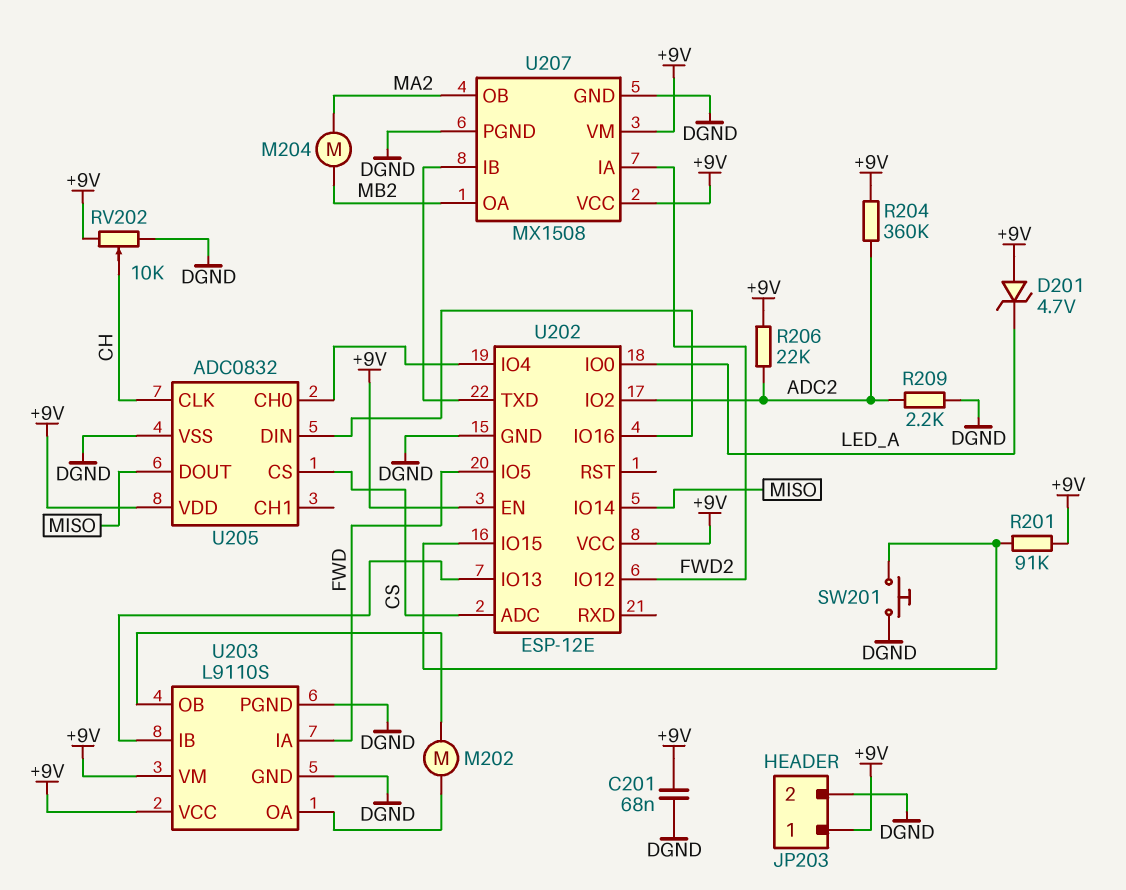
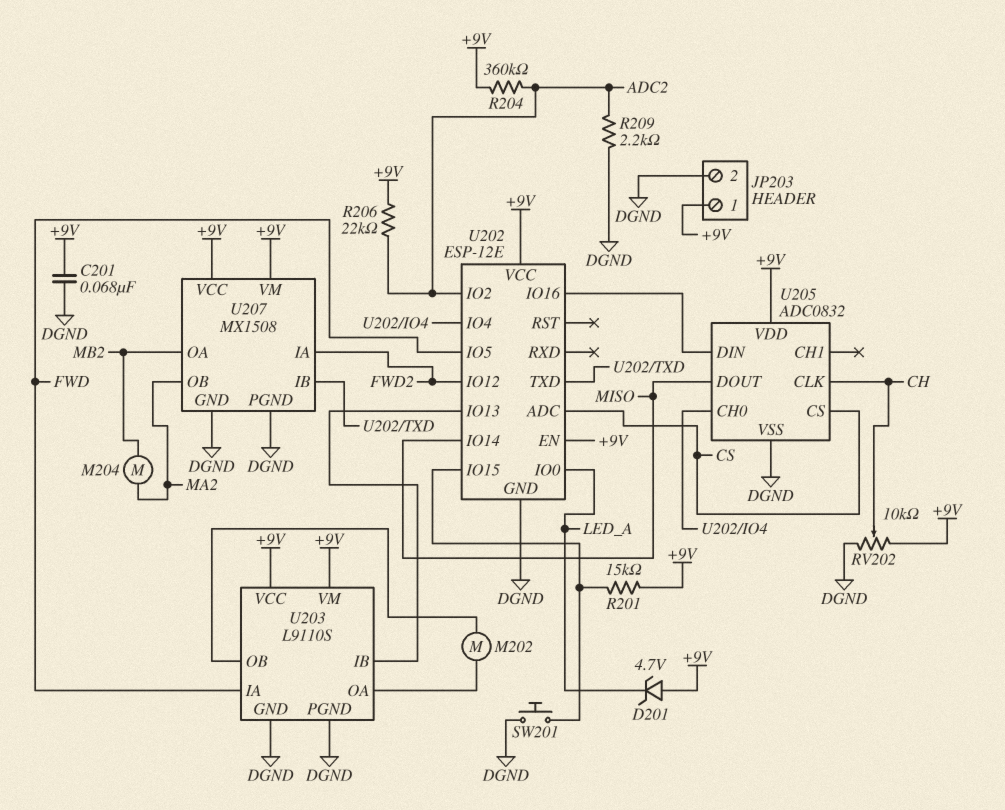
R201: 91k (+9V, U202/IO15) -> 15k (+9V, U202/IO15)

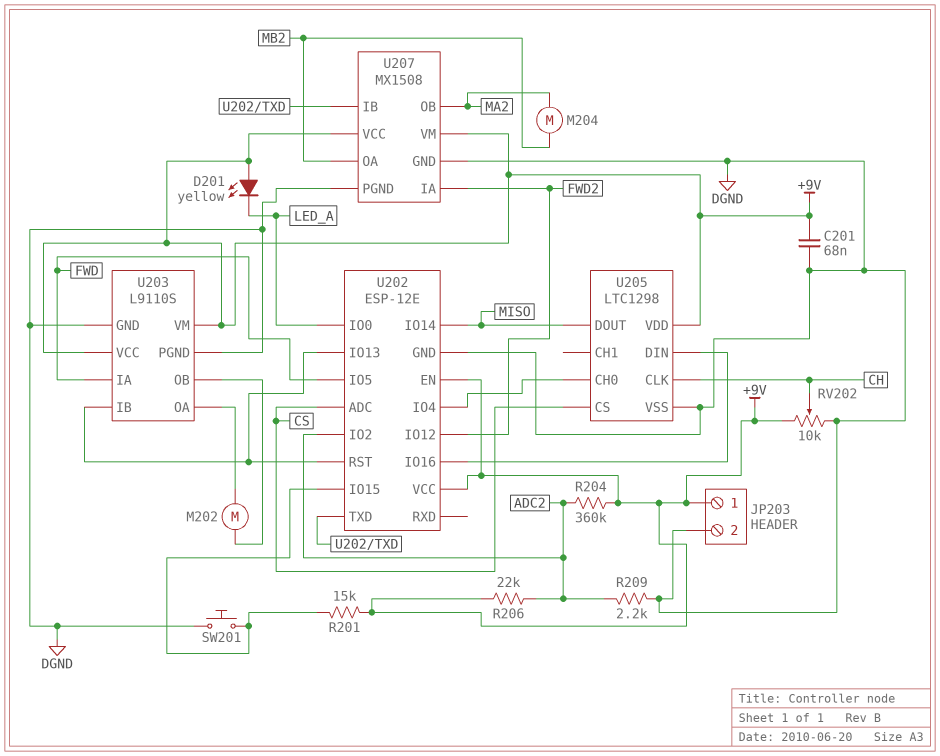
D201: zener 4.7V (A +9V, K LED_A) -> LED yellow (A +9V, K LED_A)
U202 pin RST: none -> U202/IO13
U205: ADC0832 -> LTC1298

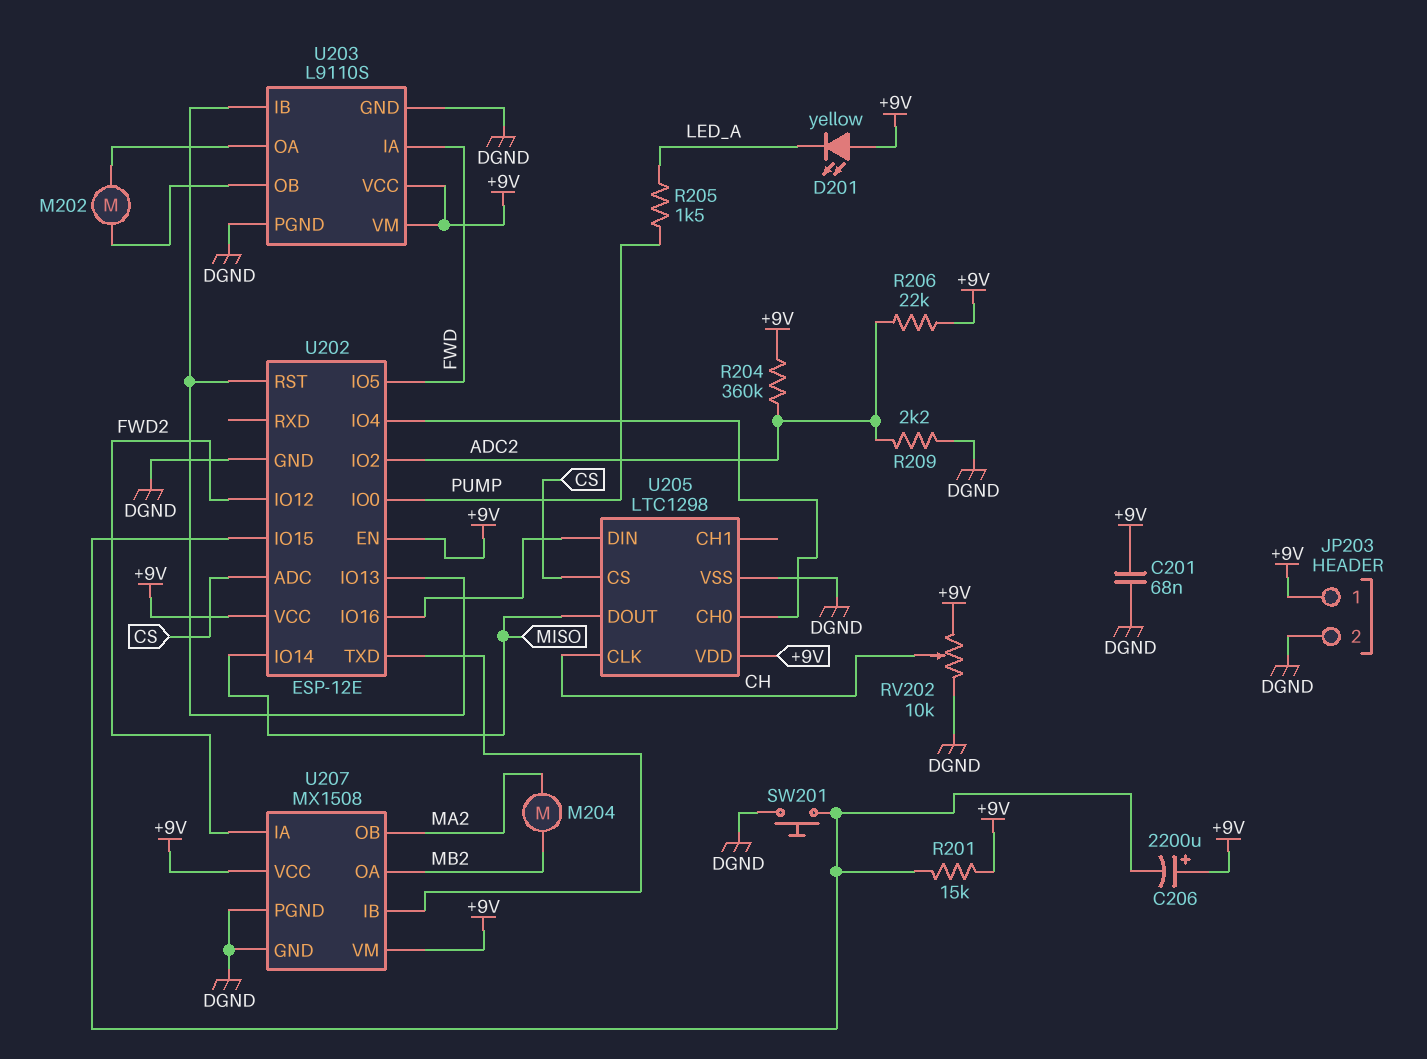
C206: none -> 2200uF (plus +9V, minus U202/IO15)
R205: none -> 1.5k (LED_A, PUMP)
U202 pin IO0: LED_A -> PUMP

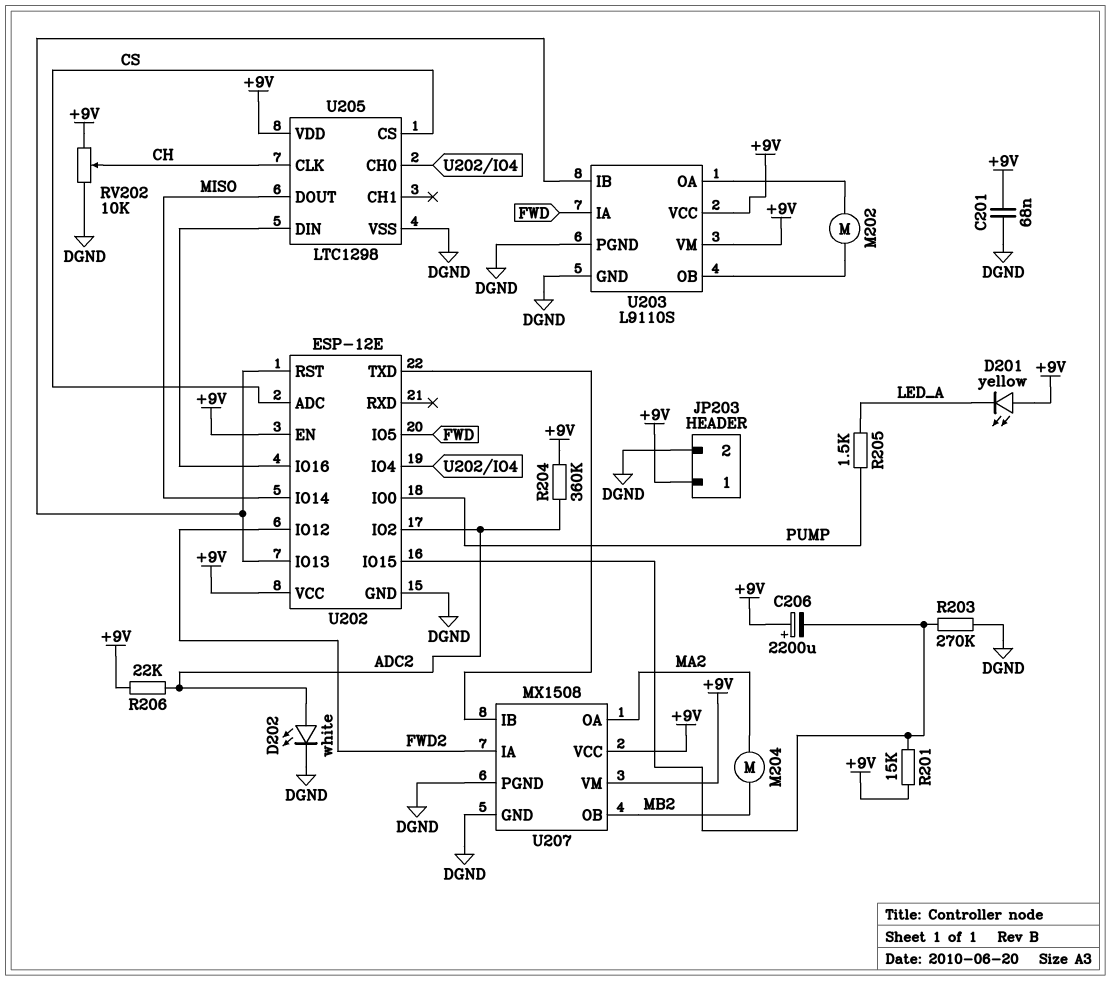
D202: none -> LED white (A ADC2, K DGND)
R203: none -> 270k (DGND, U202/IO15)
R209: 2.2k (ADC2, DGND) -> none
SW201: button (DGND, U202/IO15) -> none
U207 pin OA: MB2 -> MA2
U207 pin OB: MA2 -> MB2

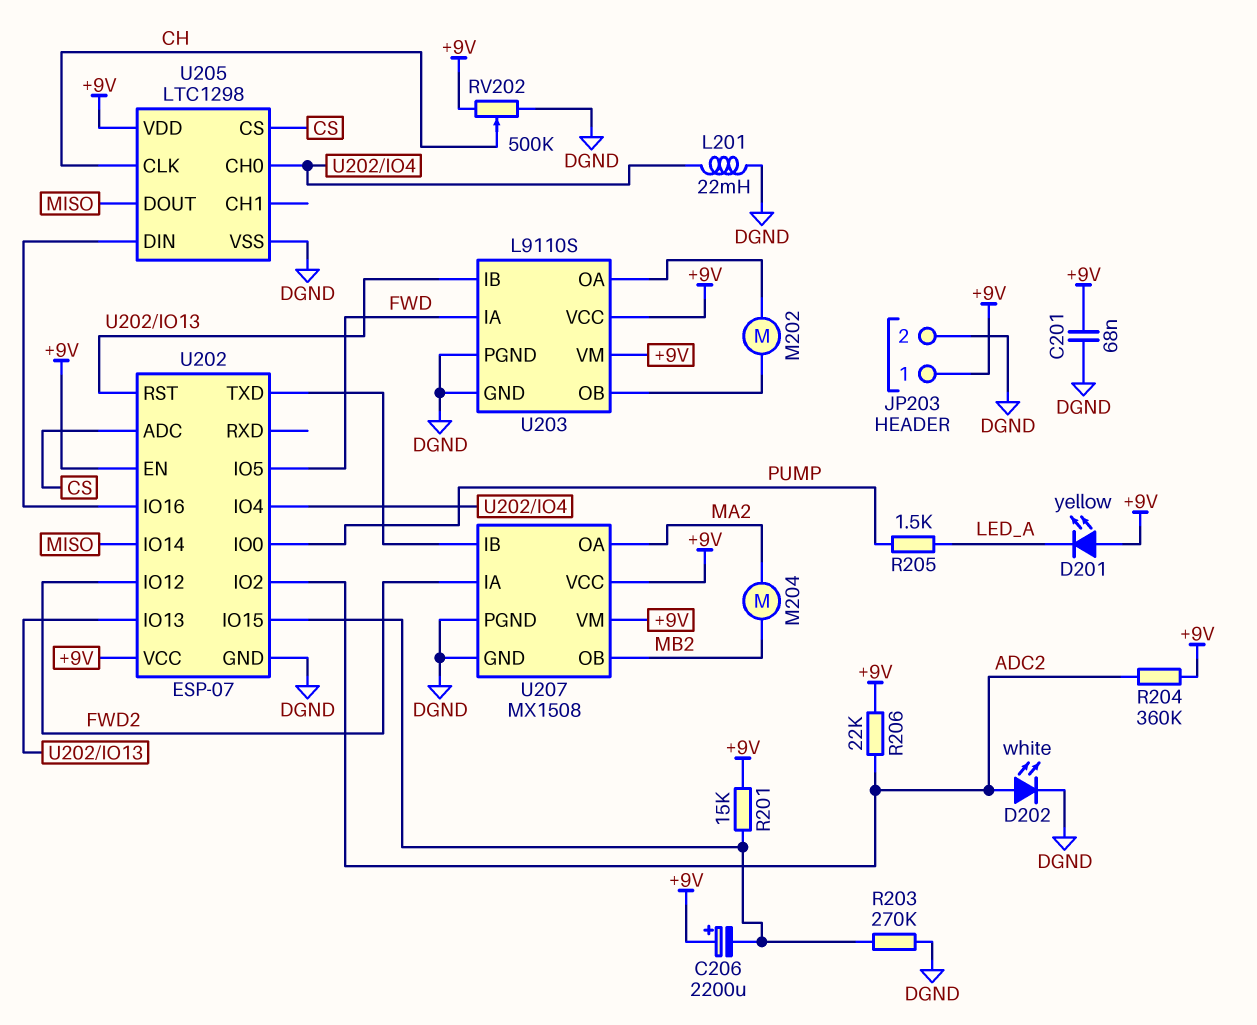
L201: none -> 22mH (DGND, U202/IO4)
RV202: 10k (+9V, DGND, wiper CH) -> 500k (+9V, DGND, wiper CH)
U202: ESP-12E -> ESP-07

